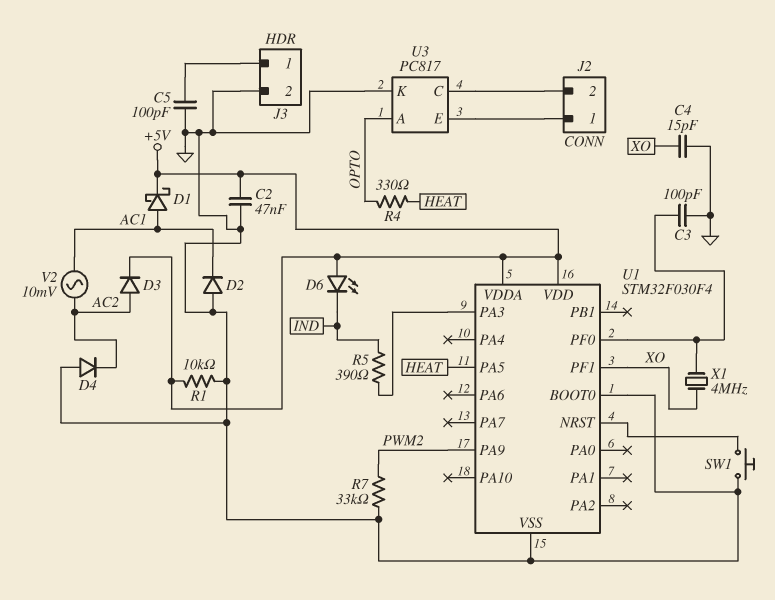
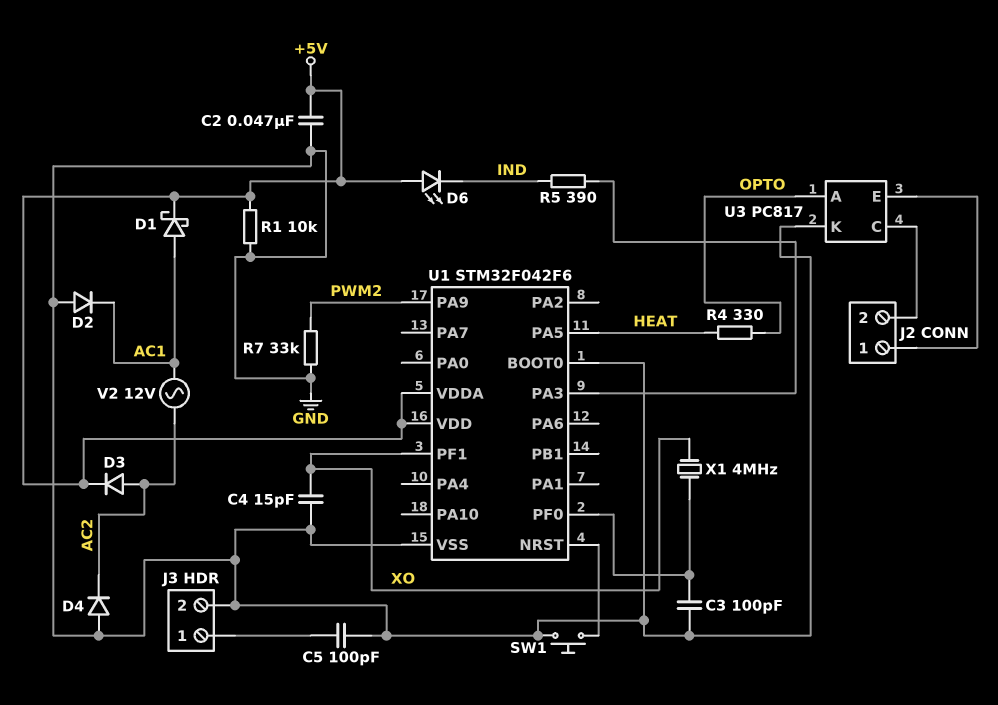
U1: STM32F030F4 -> STM32F042F6
V2: AC 10mV (AC1, AC2) -> AC 12V (AC1, AC2)

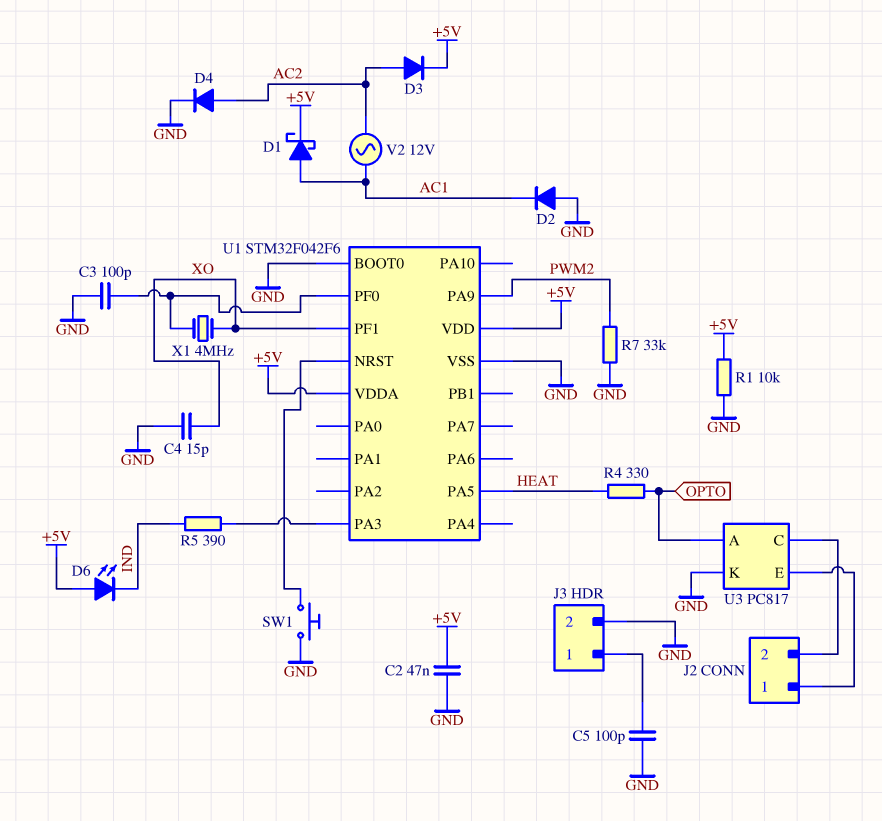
D4: diode (A GND, K AC2) -> diode (A AC2, K GND)

